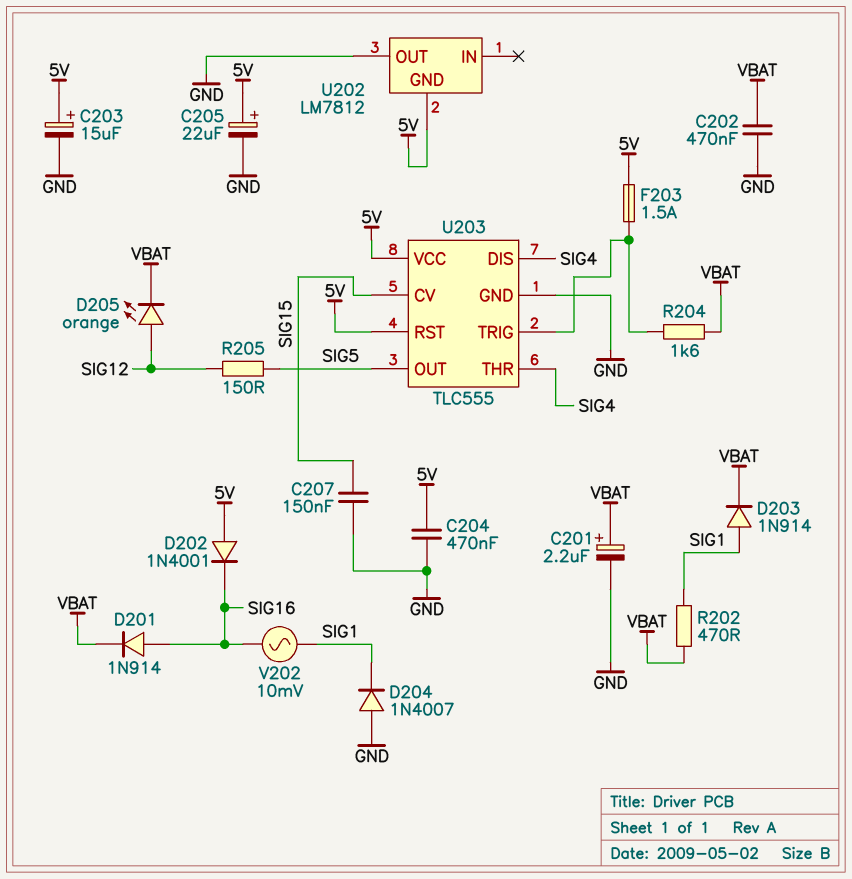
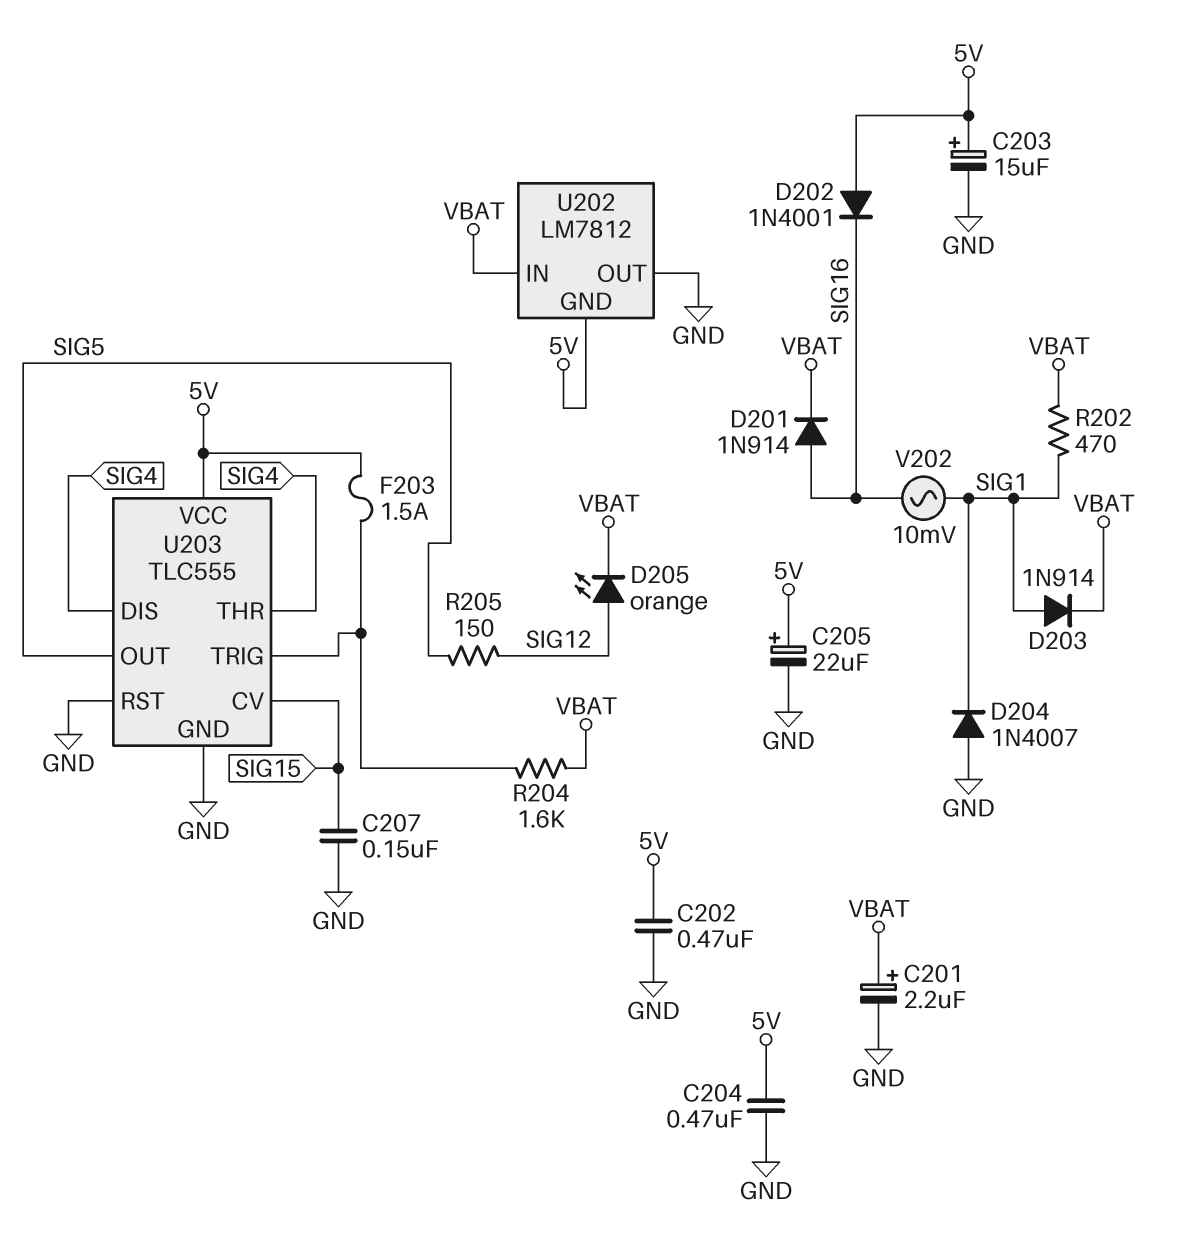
C202: 470nF (GND, VBAT) -> 470nF (5V, GND)
U202 pin IN: none -> VBAT
U203 pin RST: 5V -> GND

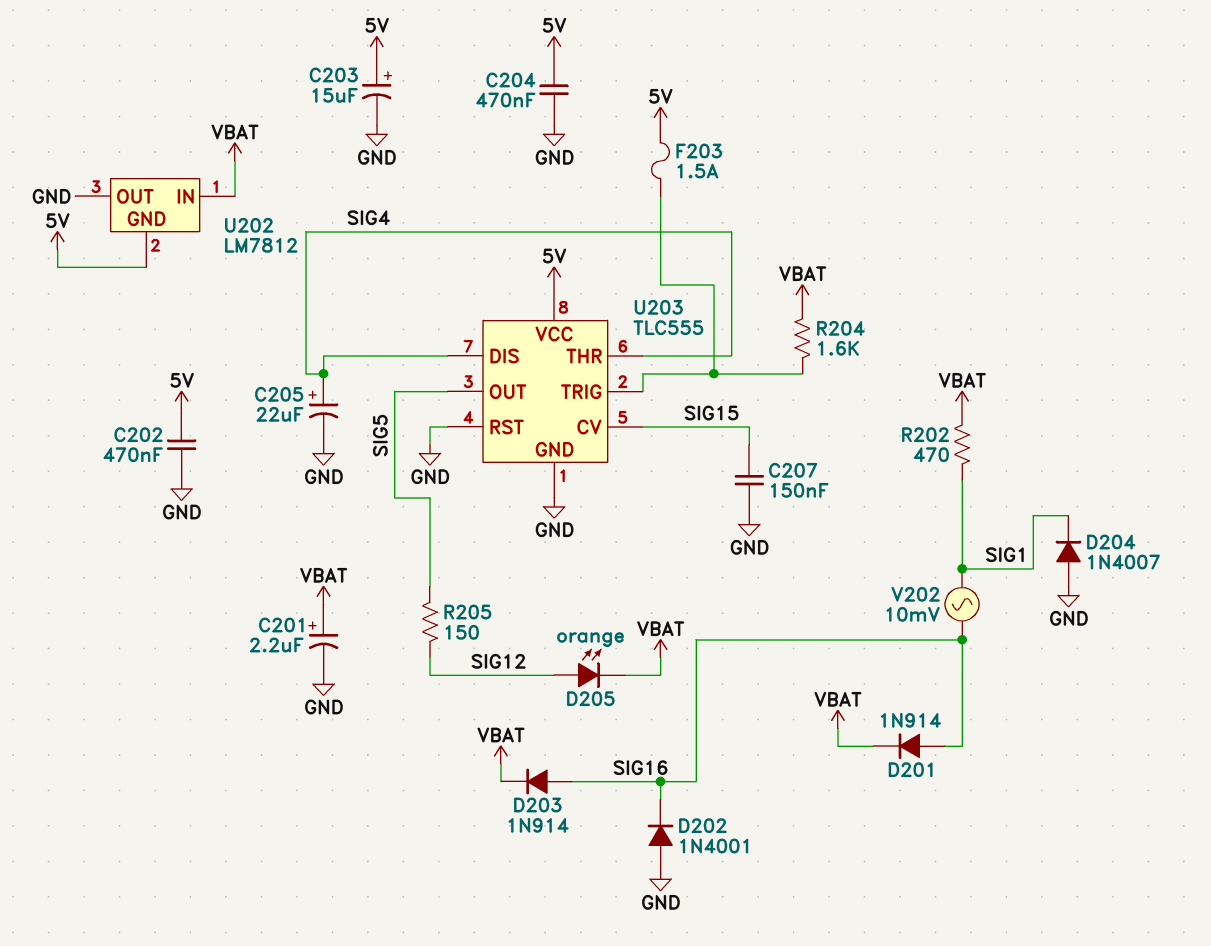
C205: 22uF (plus 5V, minus GND) -> 22uF (plus SIG4, minus GND)
D202: diode 1N4001 (A 5V, K SIG16) -> diode 1N4001 (A GND, K SIG16)
D203: diode 1N914 (A SIG1, K VBAT) -> diode 1N914 (A SIG16, K VBAT)

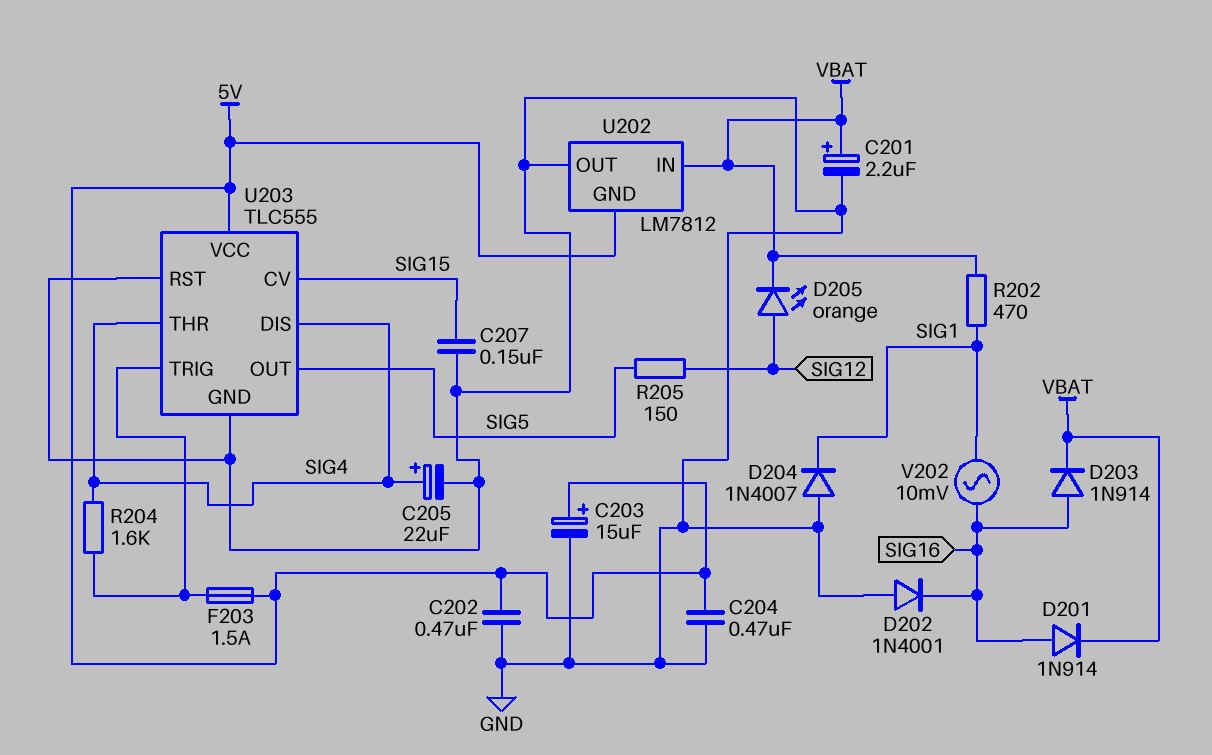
R204: 1.6k (U203/TRIG, VBAT) -> 1.6k (SIG4, U203/TRIG)

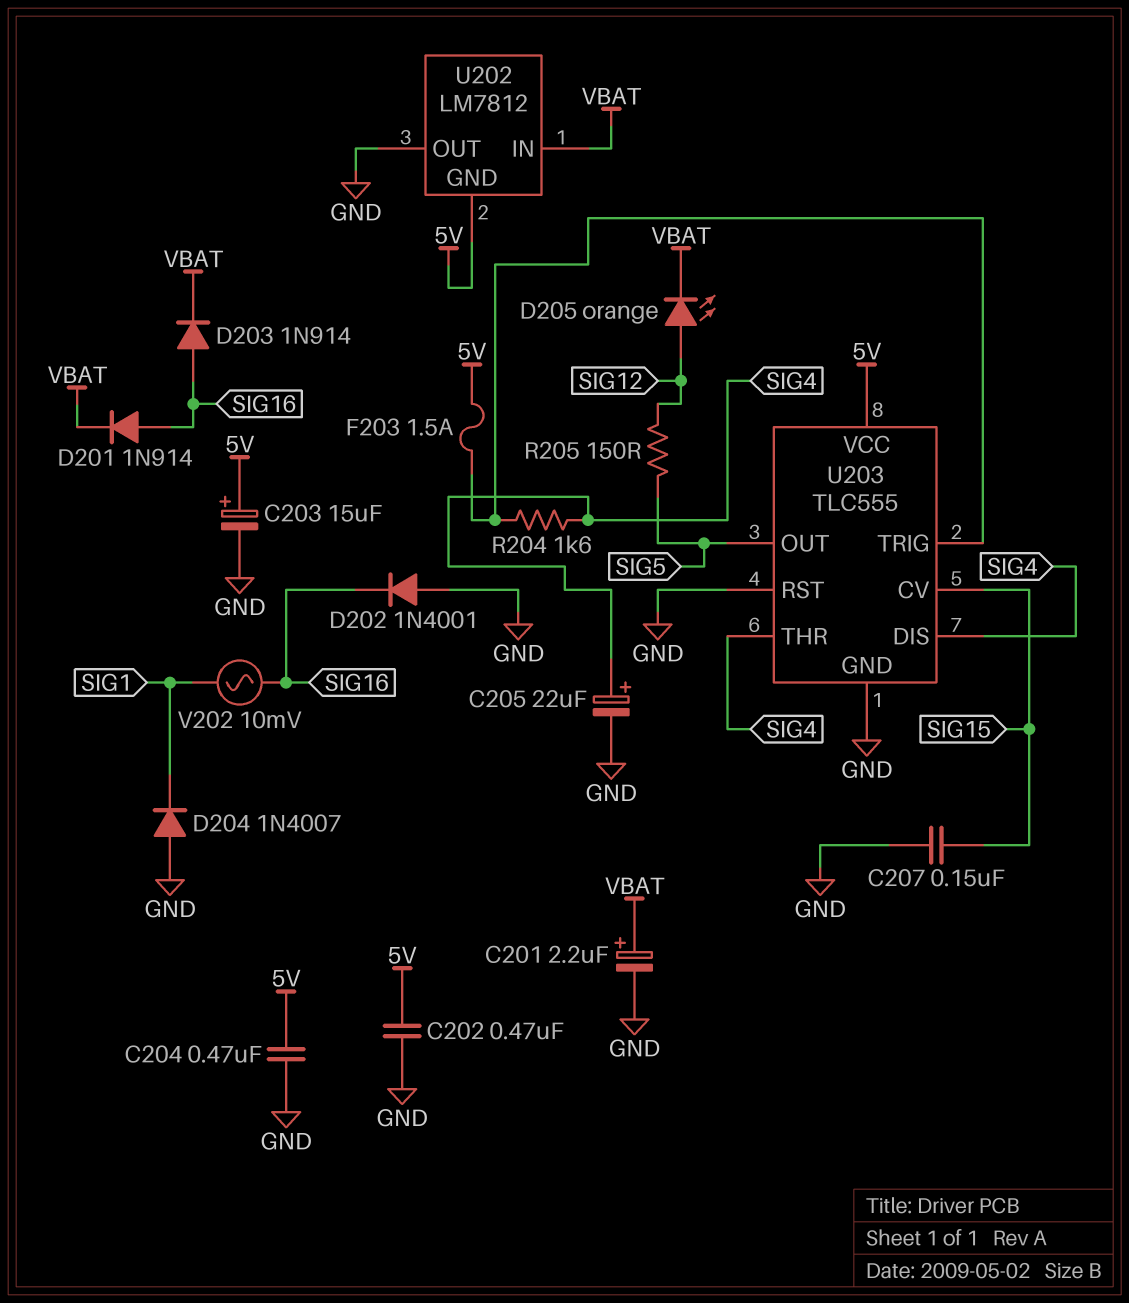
R202: 470 (SIG1, VBAT) -> none

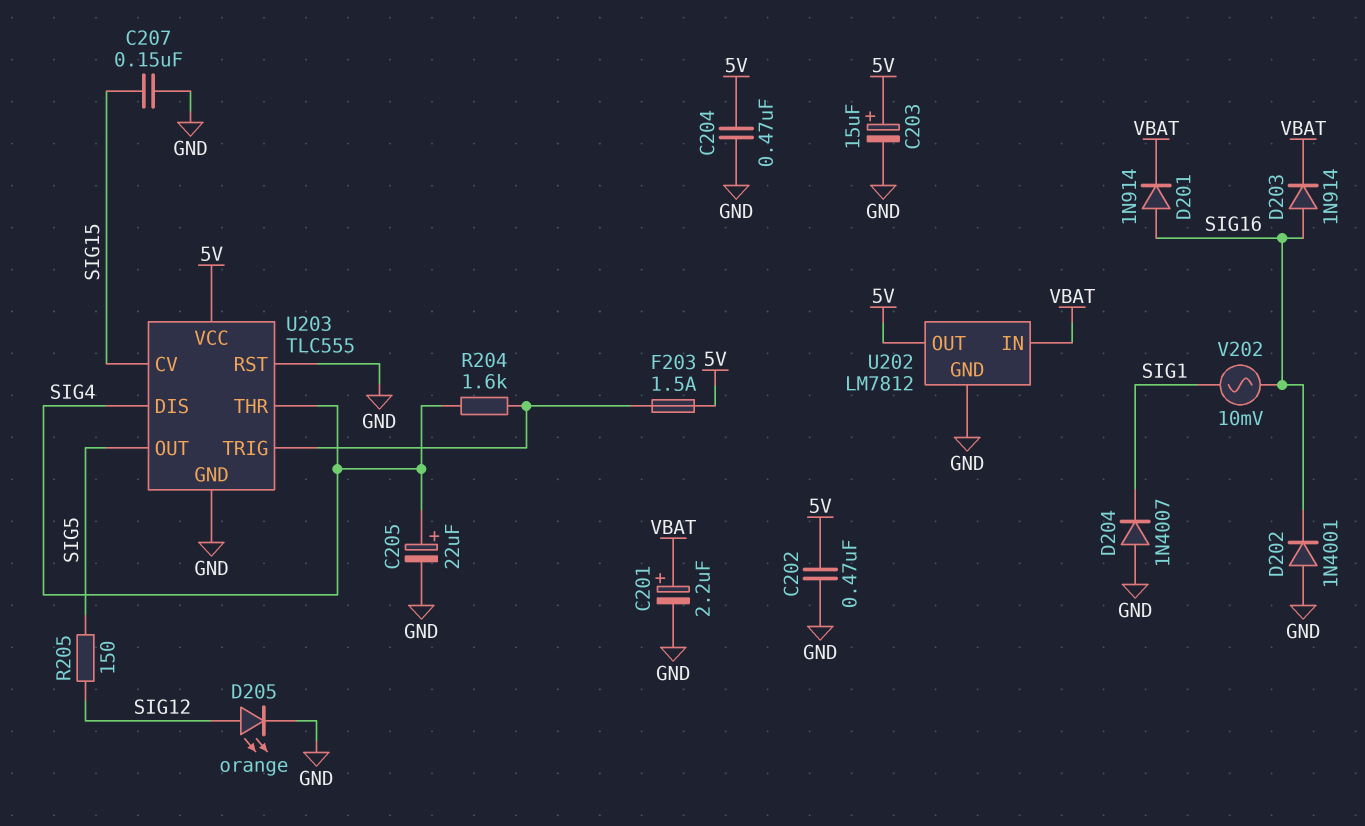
D205: LED orange (A SIG12, K VBAT) -> LED orange (A SIG12, K GND)
U202 pin GND: 5V -> GND
U202 pin OUT: GND -> 5V

